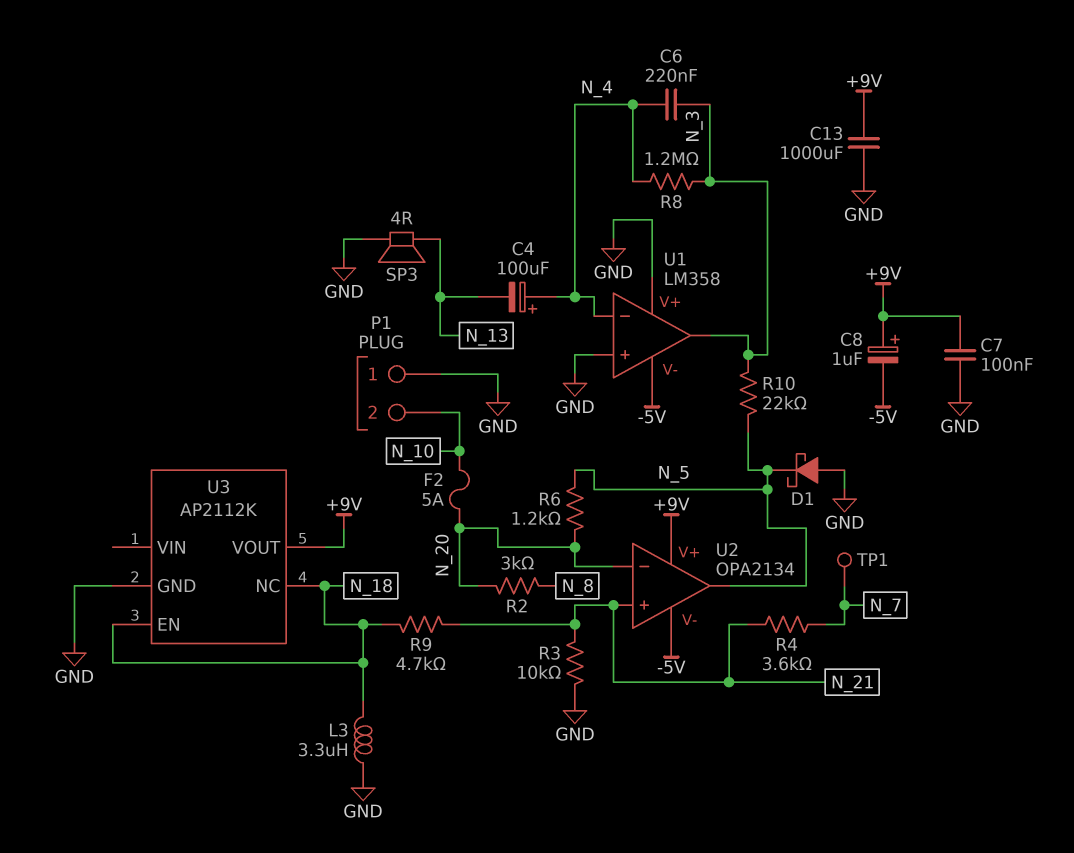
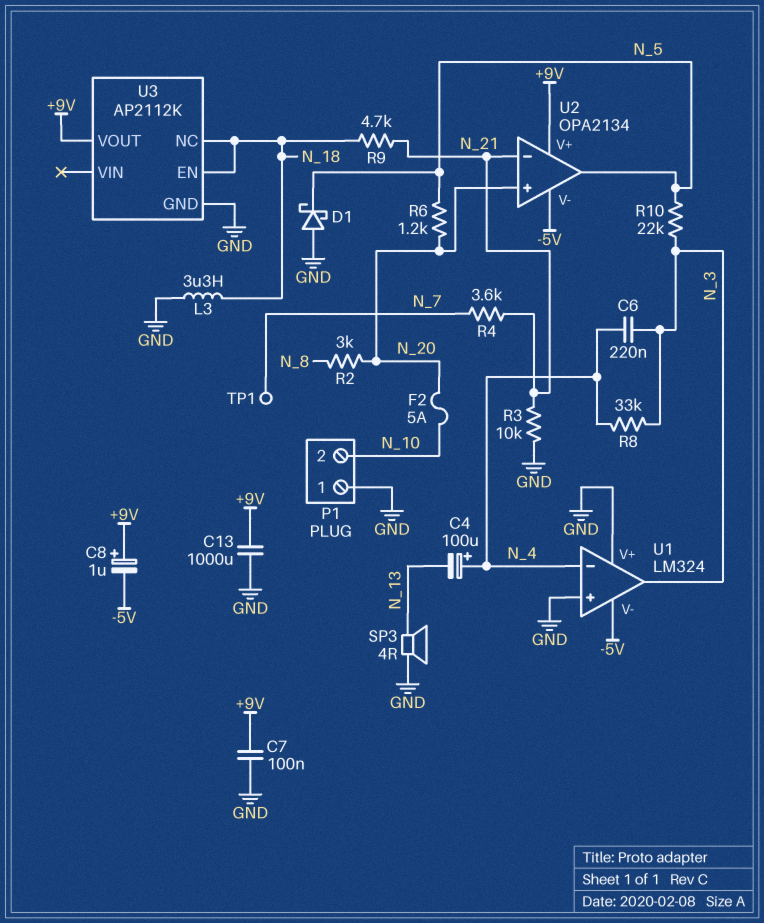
R8: 1.2M (N_3, N_4) -> 33k (N_3, N_4)
U1: LM358 -> LM324
U2 pin in+: N_21 -> N_20
U2 pin in-: N_20 -> N_21

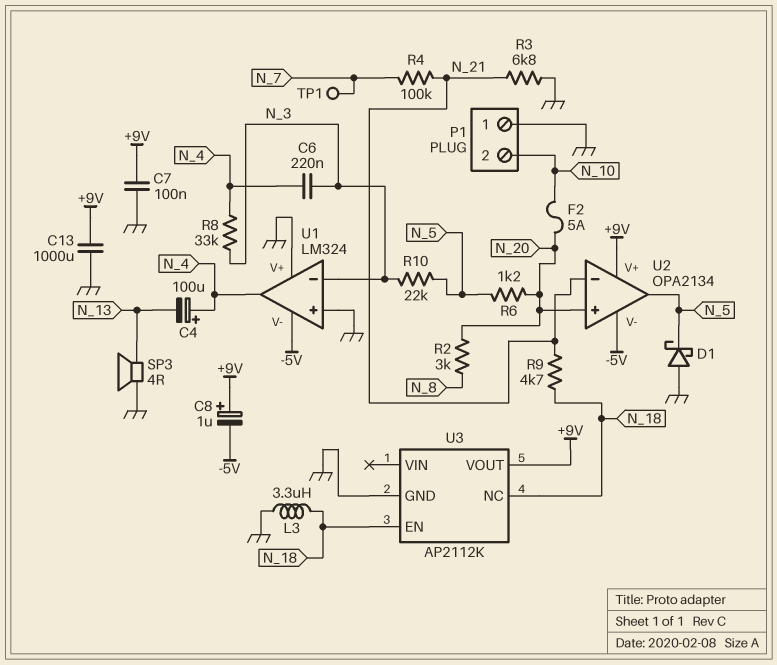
R3: 10k (GND, N_21) -> 6.8k (GND, N_21)
R4: 3.6k (N_7, N_21) -> 100k (N_7, N_21)
U1 pin in-: N_4 -> N_3
U1 pin out: N_3 -> N_4

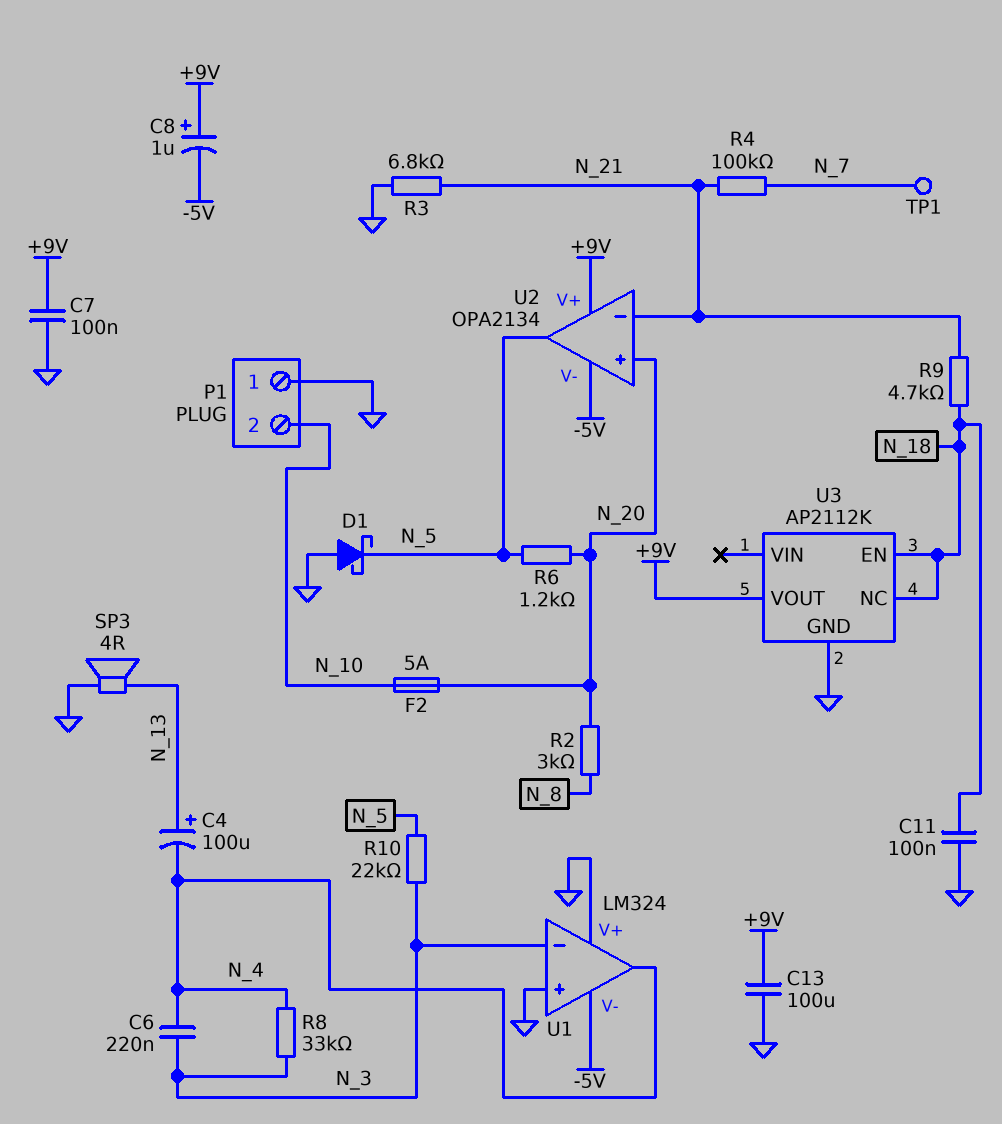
C4: 100uF (plus N_4, minus N_13) -> 100uF (plus N_13, minus N_4)
C11: none -> 100nF (GND, N_18)
C13: 1000uF (+9V, GND) -> 100uF (+9V, GND)
L3: 3.3uH (GND, N_18) -> none

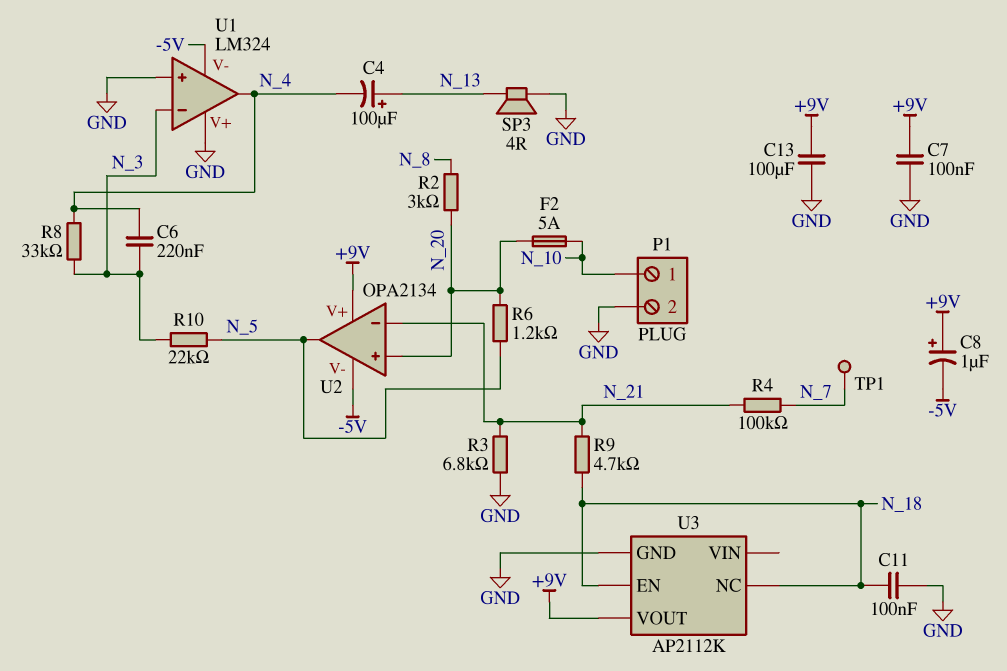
D1: schottky (A GND, K N_5) -> none
P1 pin 1: GND -> N_10
P1 pin 2: N_10 -> GND

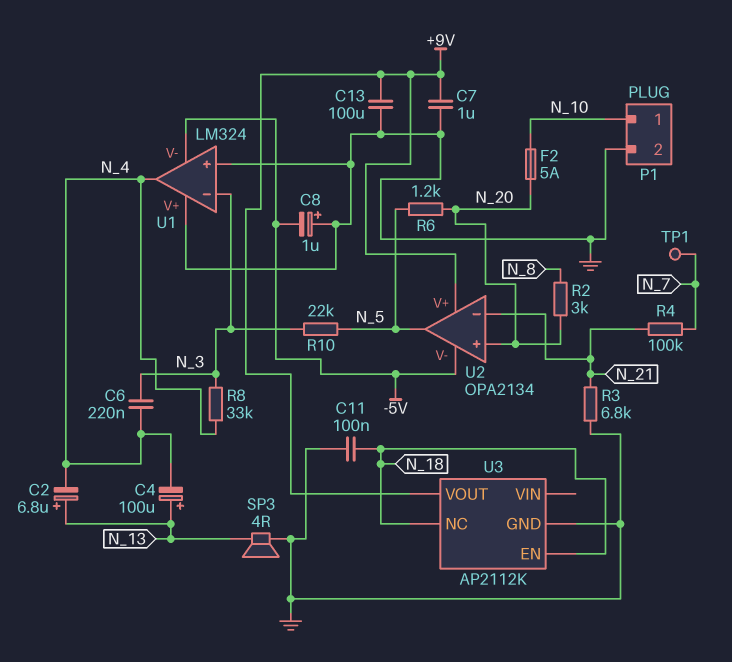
C2: none -> 6.8uF (plus N_13, minus N_4)
C7: 100nF (+9V, GND) -> 1uF (+9V, GND)
C8: 1uF (plus +9V, minus -5V) -> 1uF (plus GND, minus -5V)
R9: 4.7k (N_18, N_21) -> none

